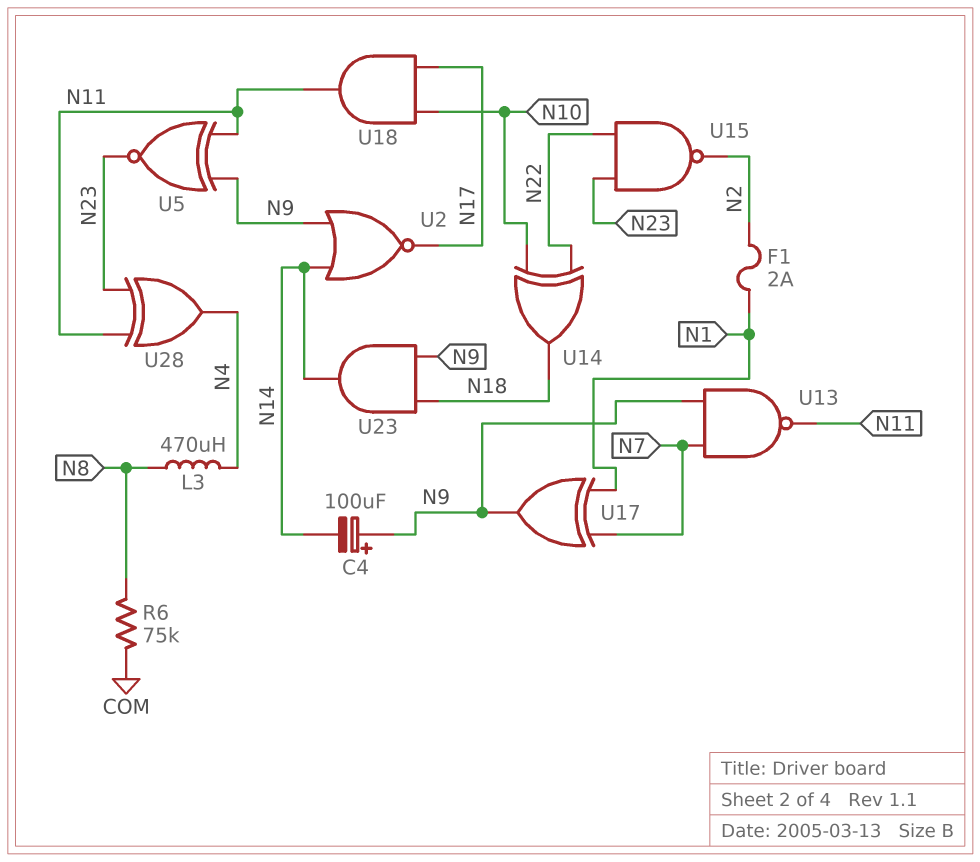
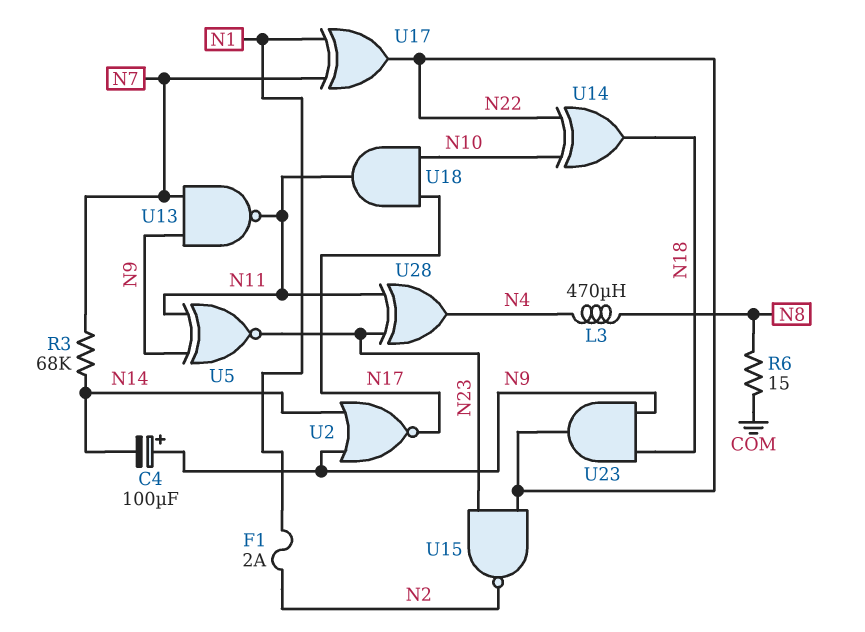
R3: none -> 68k (N7, N14)
R6: 75k (COM, N8) -> 15 (COM, N8)
U17: XOR (in N1, in N7, out N9) -> XOR (in N1, in N7, out N22)
U23: AND (in N9, in N18, out N14) -> AND (in N9, in N18, out N22)

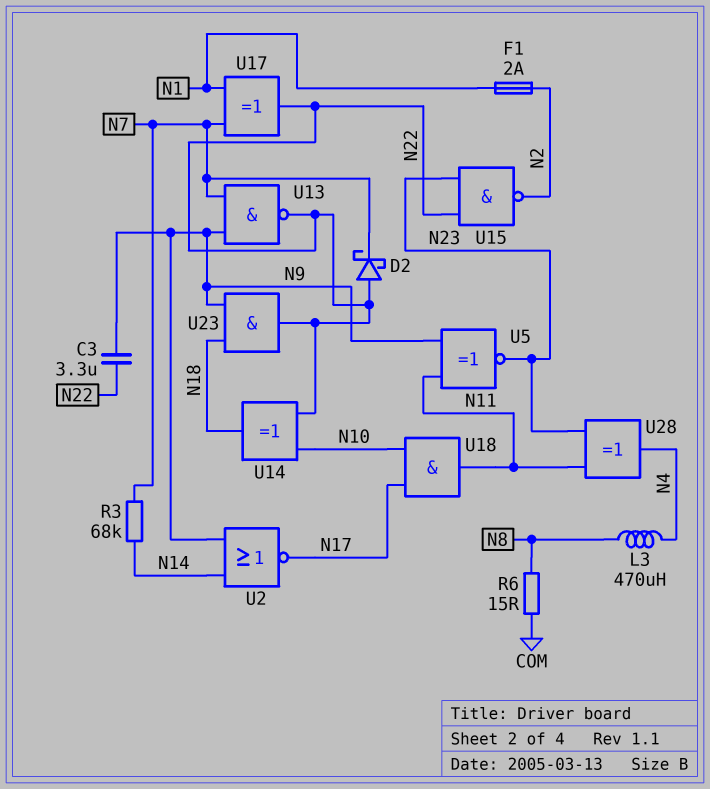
C3: none -> 3.3uF (N9, N22)
C4: 100uF (plus N9, minus N14) -> none
D2: none -> schottky (A N22, K N7)
U13: NAND (in N7, in N9, out N11) -> NAND (in N7, in N9, out N22)

